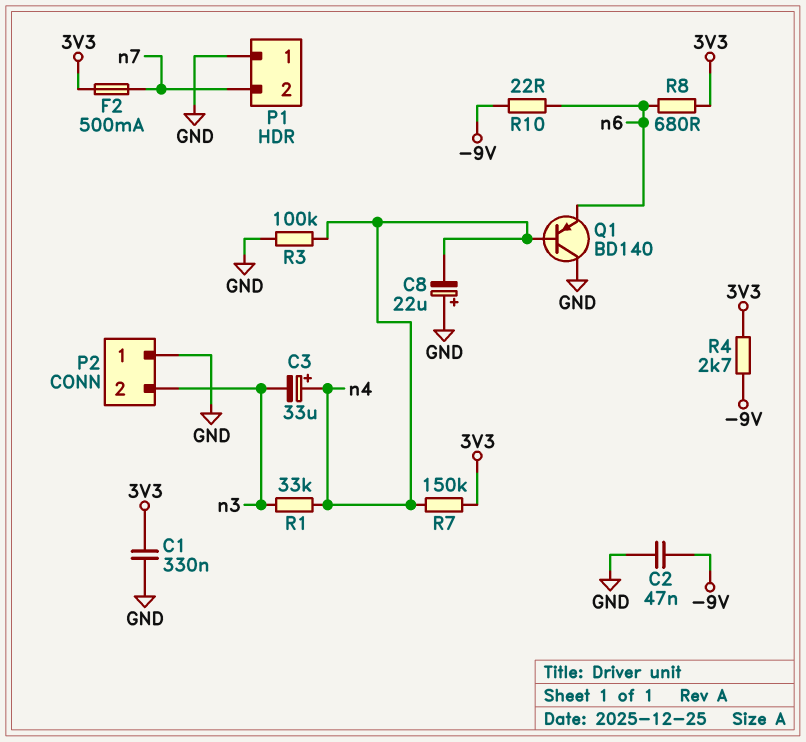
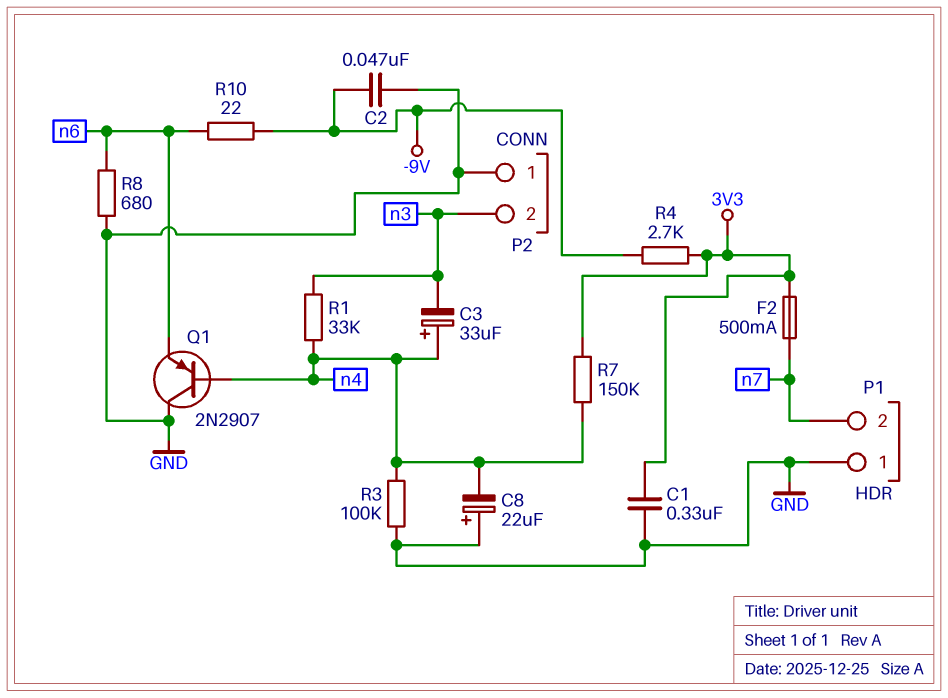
Q1: PNP BD140 (B n4, C GND, E n6) -> PNP 2N2907 (B n4, C GND, E n6)
R8: 680 (3V3, n6) -> 680 (GND, n6)

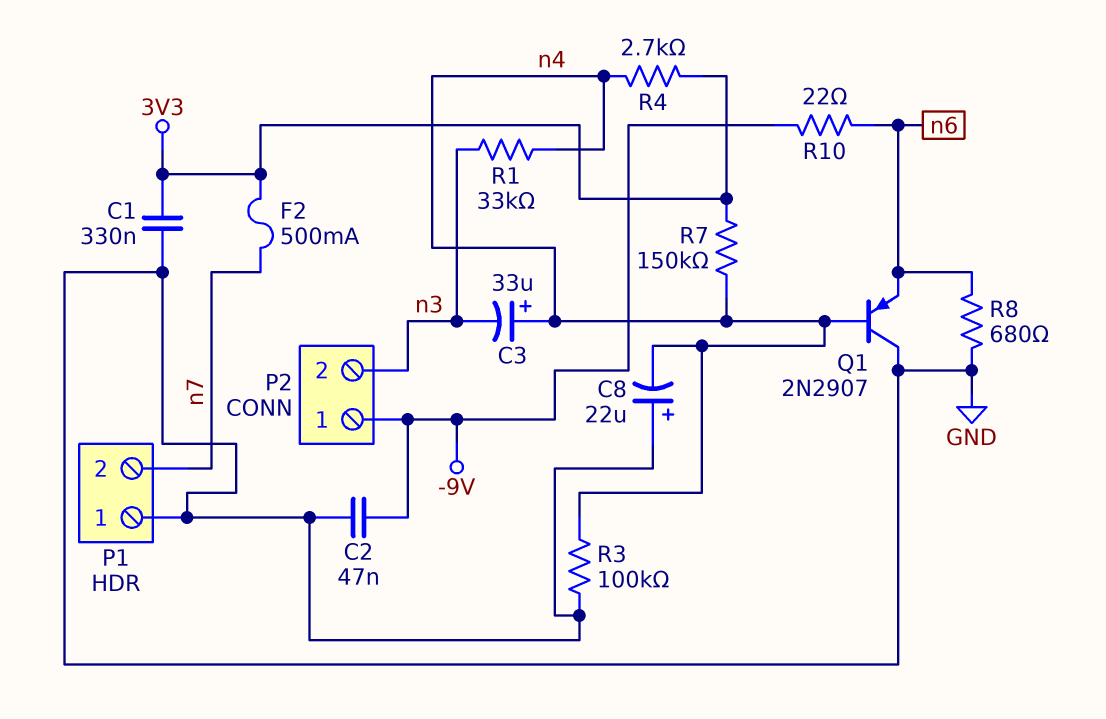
P2 pin 1: GND -> -9V
R4: 2.7k (-9V, 3V3) -> 2.7k (3V3, n4)

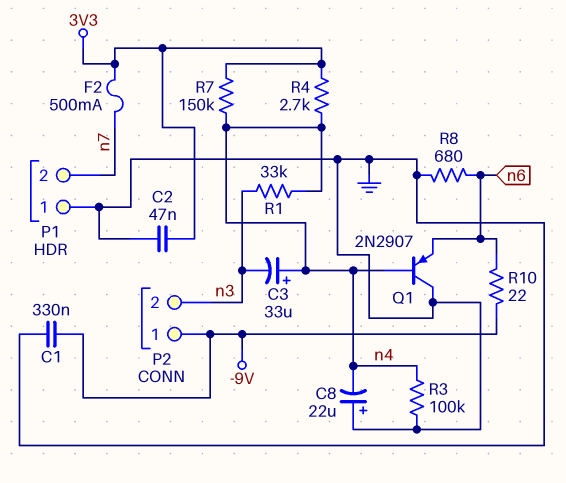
C1: 330nF (3V3, GND) -> 330nF (-9V, GND)
C2: 47nF (-9V, GND) -> 47nF (3V3, GND)

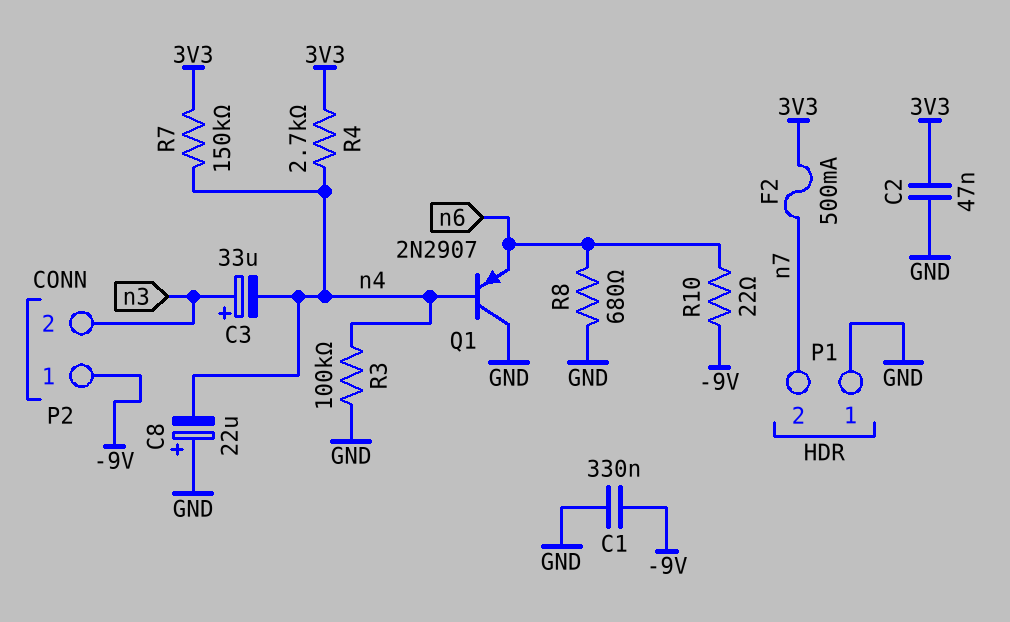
C3: 33uF (plus n4, minus n3) -> 33uF (plus n3, minus n4)
R1: 33k (n3, n4) -> none

